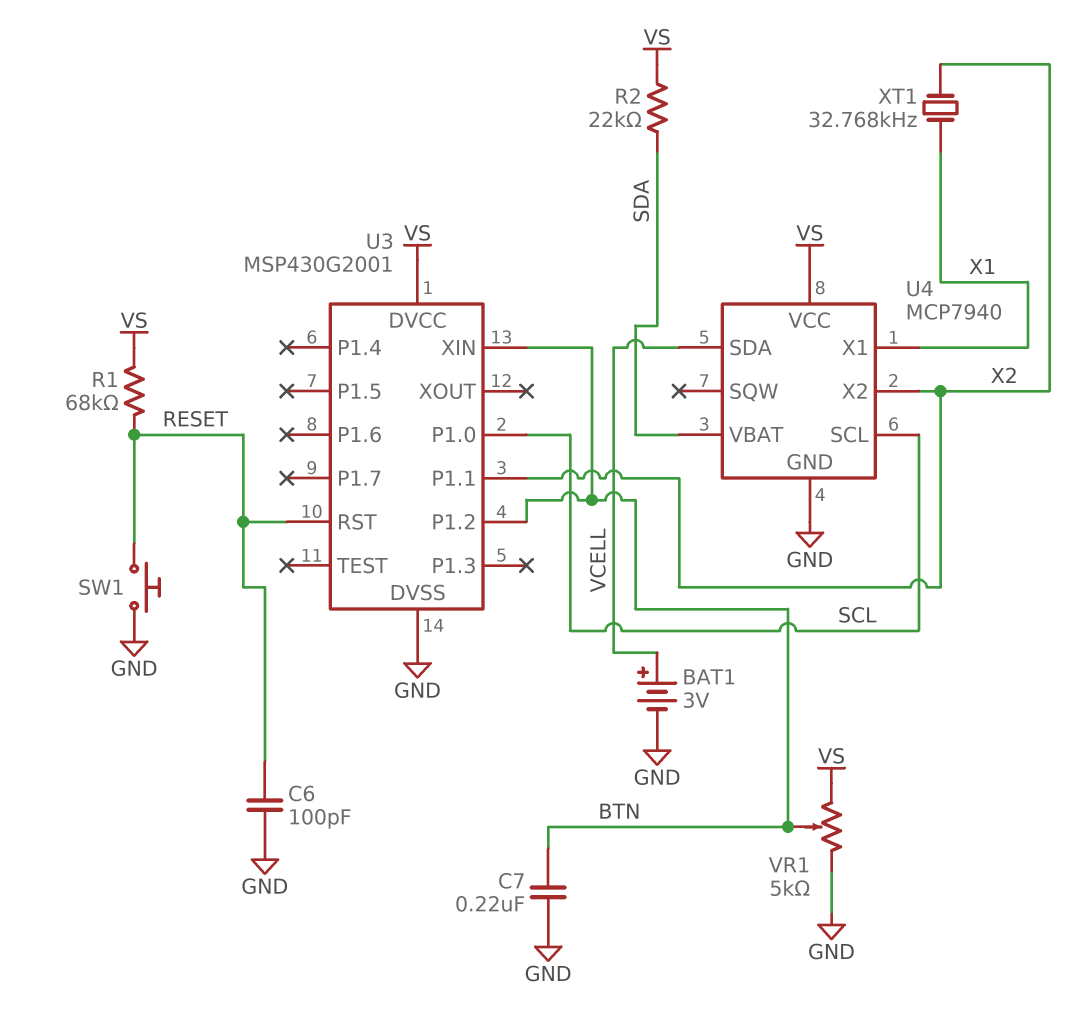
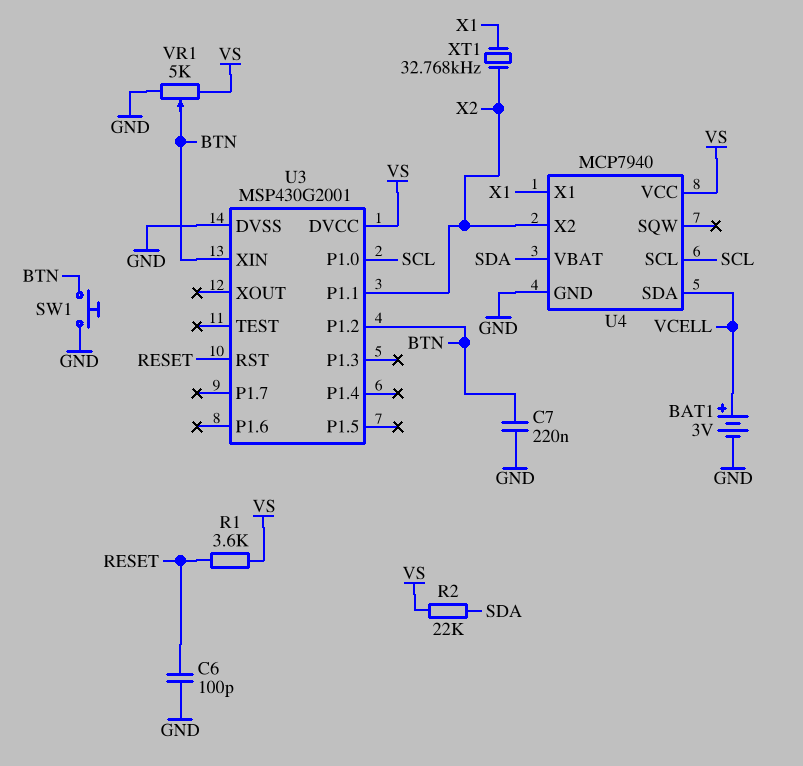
R1: 68k (RESET, VS) -> 3.6k (RESET, VS)
SW1: button (GND, RESET) -> button (BTN, GND)

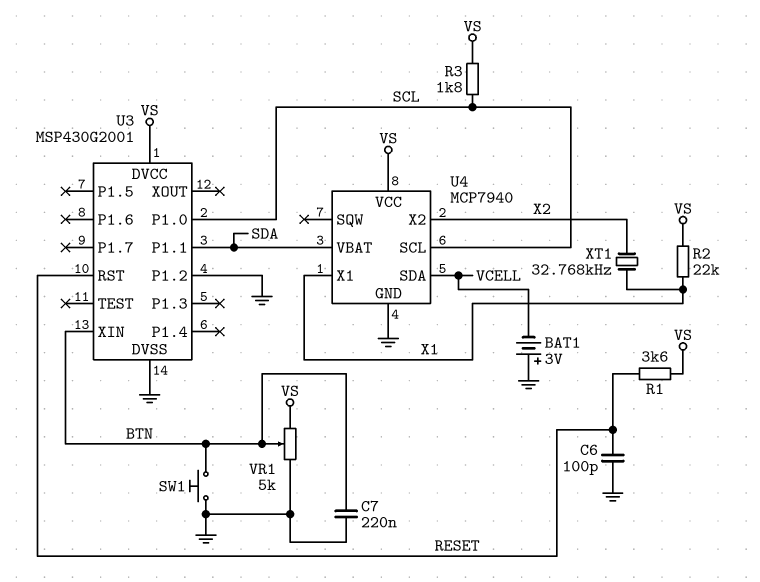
BAT1: 3V (plus VCELL, minus GND) -> 3V (plus GND, minus VCELL)
R2: 22k (SDA, VS) -> 22k (VS, X1)
R3: none -> 1.8k (SCL, VS)
U3 pin P1.1: X2 -> SDA
U3 pin P1.2: BTN -> GND

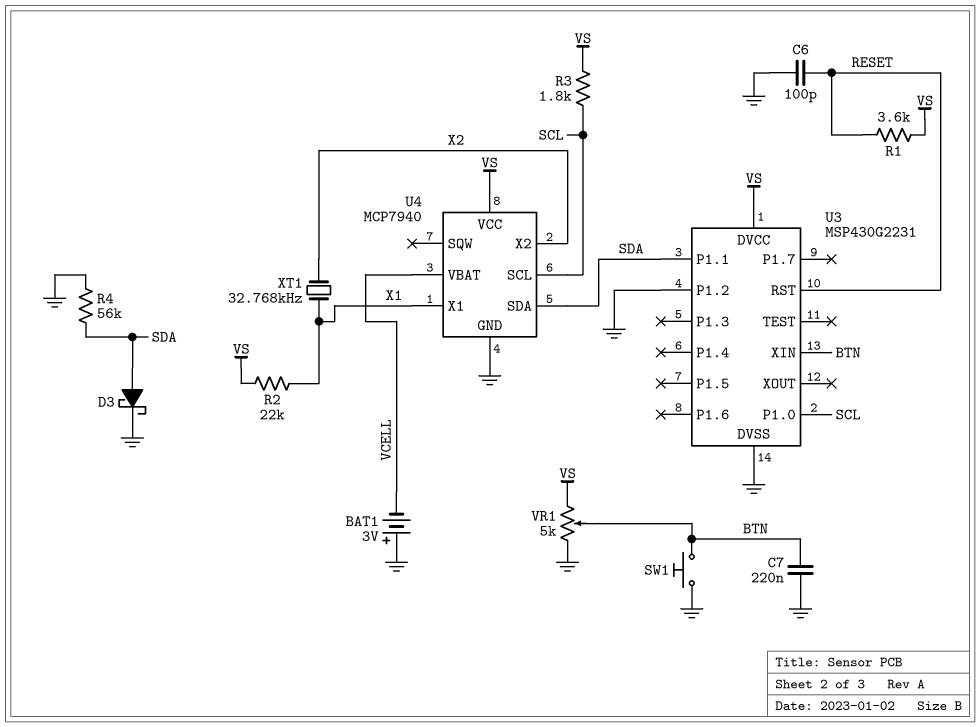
D3: none -> schottky (A SDA, K GND)
R4: none -> 56k (GND, SDA)
U3: MSP430G2001 -> MSP430G2231
U4 pin SDA: VCELL -> SDA
U4 pin VBAT: SDA -> VCELL

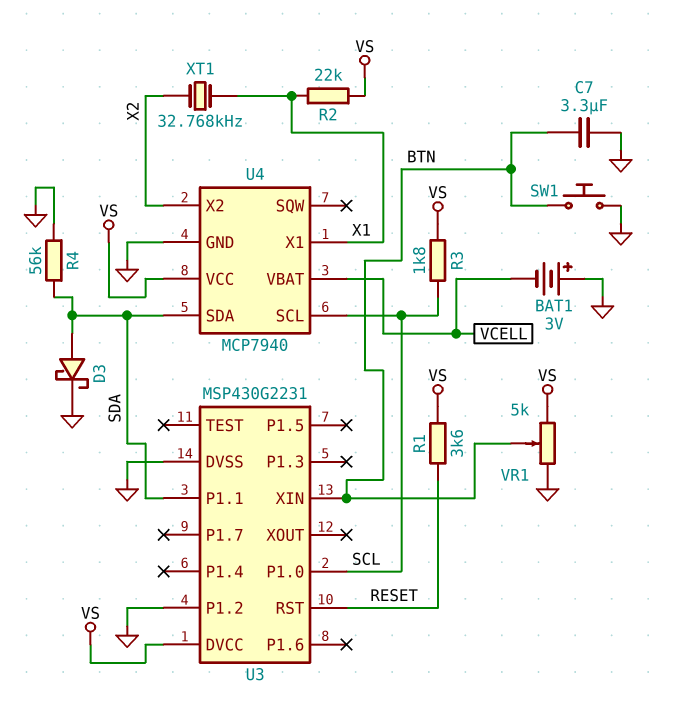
C6: 100pF (GND, RESET) -> none
C7: 220nF (BTN, GND) -> 3.3uF (BTN, GND)

